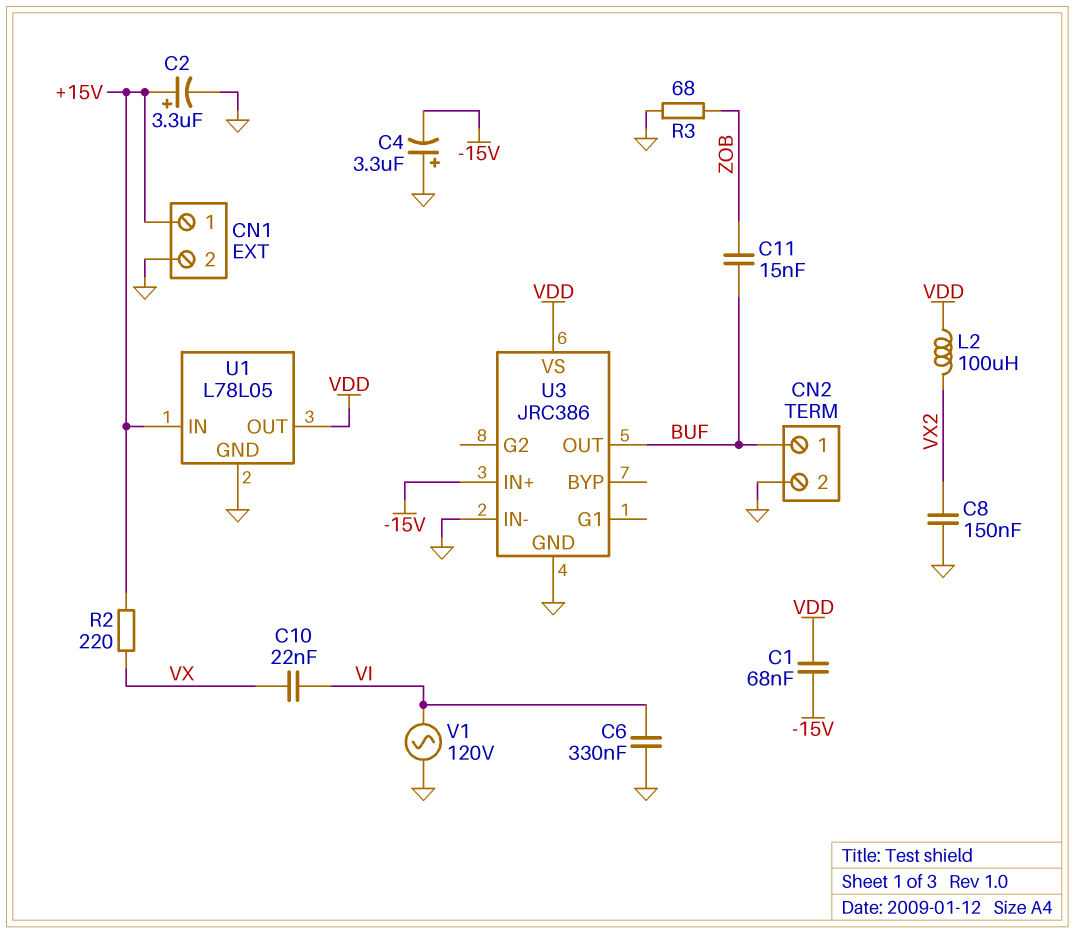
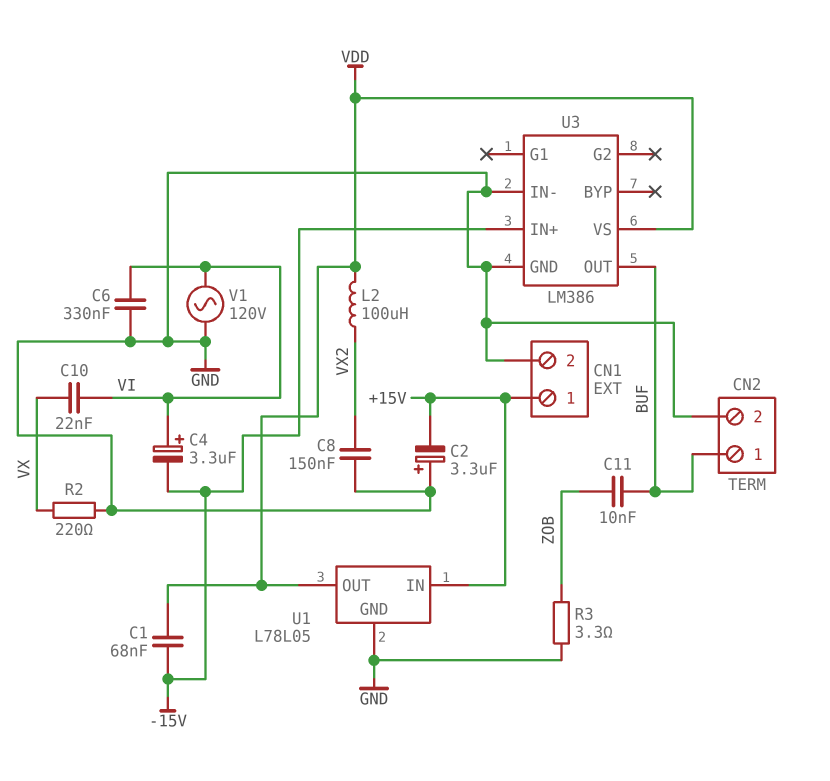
C2: 3.3uF (plus +15V, minus GND) -> 3.3uF (plus GND, minus +15V)
C4: 3.3uF (plus GND, minus -15V) -> 3.3uF (plus VI, minus -15V)
C11: 15nF (BUF, ZOB) -> 10nF (BUF, ZOB)
R2: 220 (+15V, VX) -> 220 (GND, VX)
R3: 68 (GND, ZOB) -> 3.3 (GND, ZOB)
U3: JRC386 -> LM386

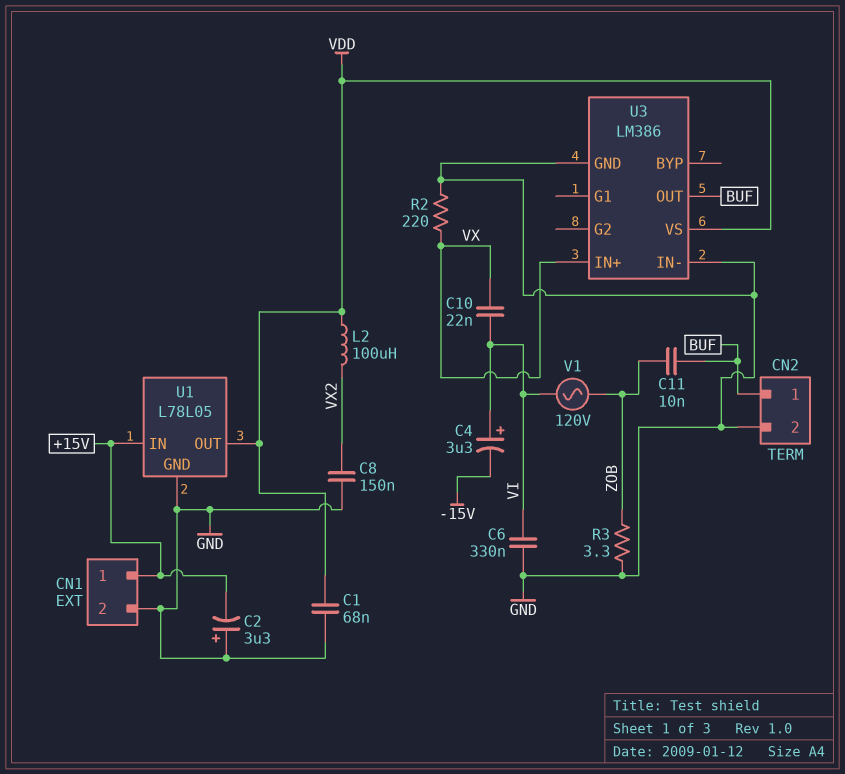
C1: 68nF (-15V, VDD) -> 68nF (GND, VDD)
U3 pin IN+: -15V -> VX
V1: AC 120V (GND, VI) -> AC 120V (VI, ZOB)

